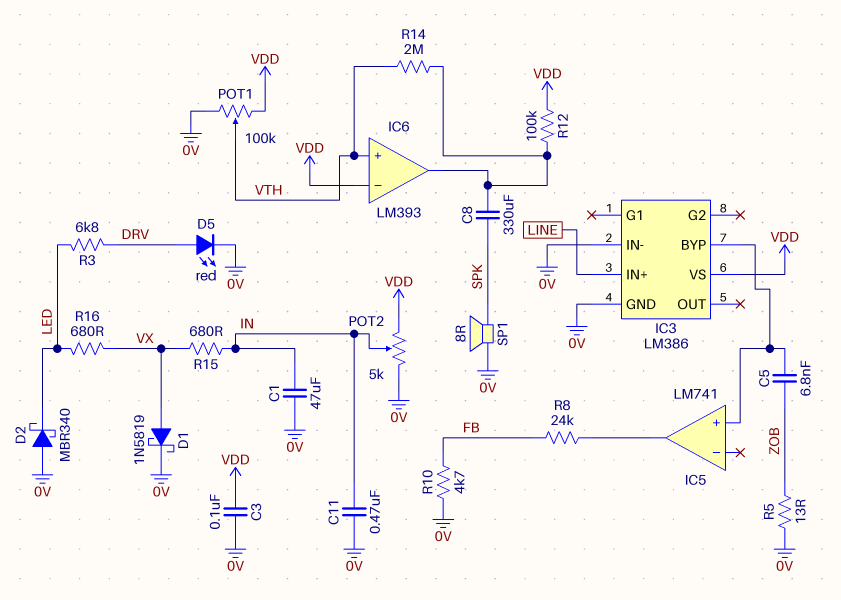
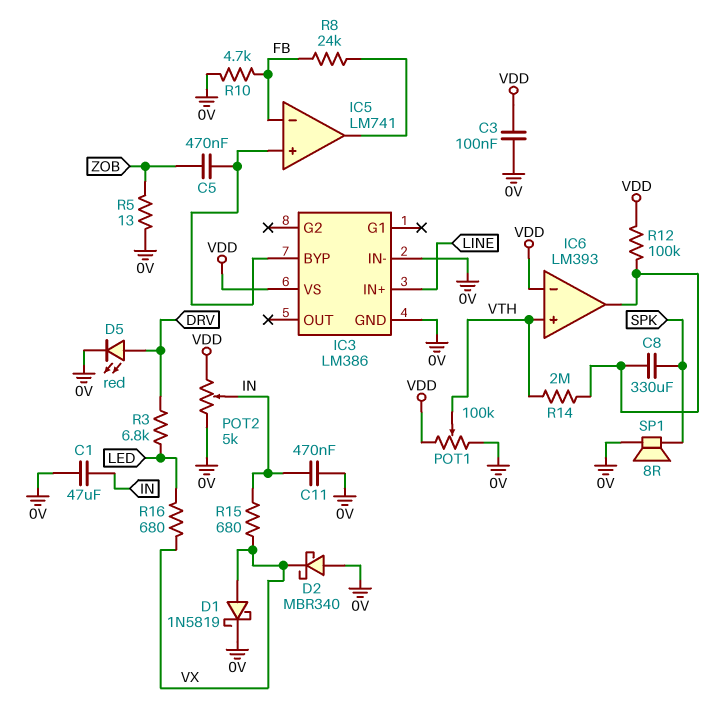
C5: 6.8nF (IC3/BYP, ZOB) -> 470nF (IC3/BYP, ZOB)
D2: schottky MBR340 (A 0V, K LED) -> schottky MBR340 (A 0V, K VX)
IC5 pin in-: none -> FB

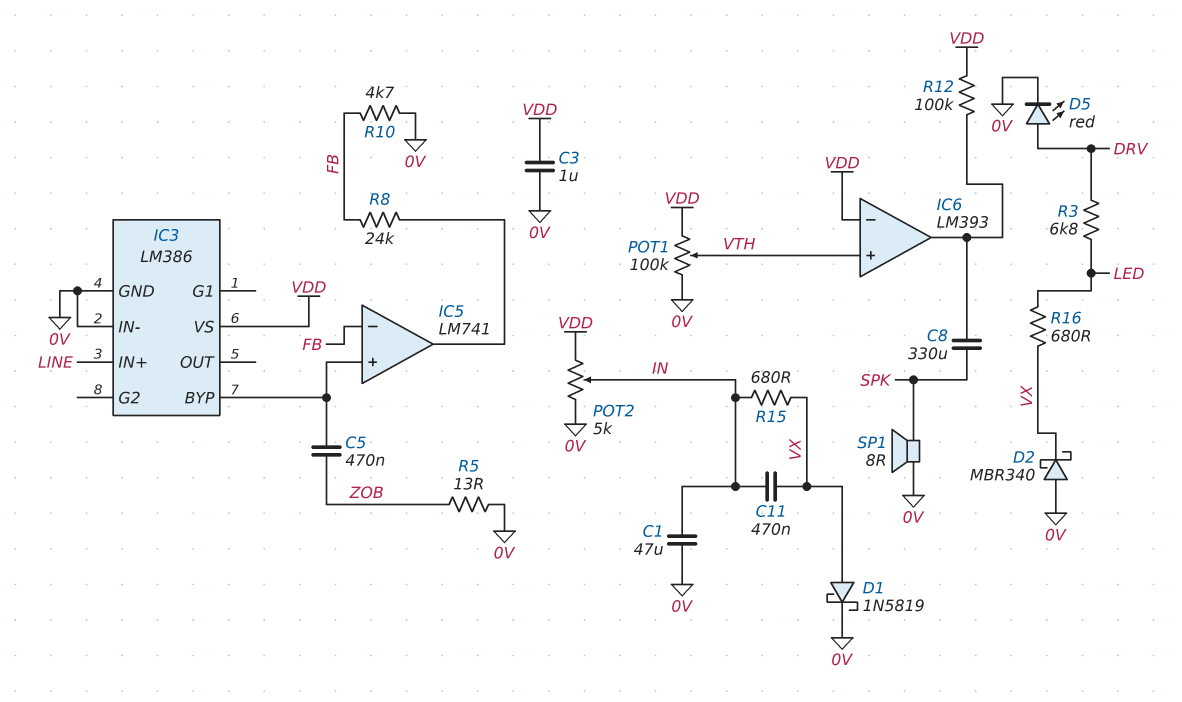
C3: 100nF (0V, VDD) -> 1uF (0V, VDD)
C11: 470nF (0V, IN) -> 470nF (IN, VX)
R14: 2M (IC6/out, VTH) -> none

